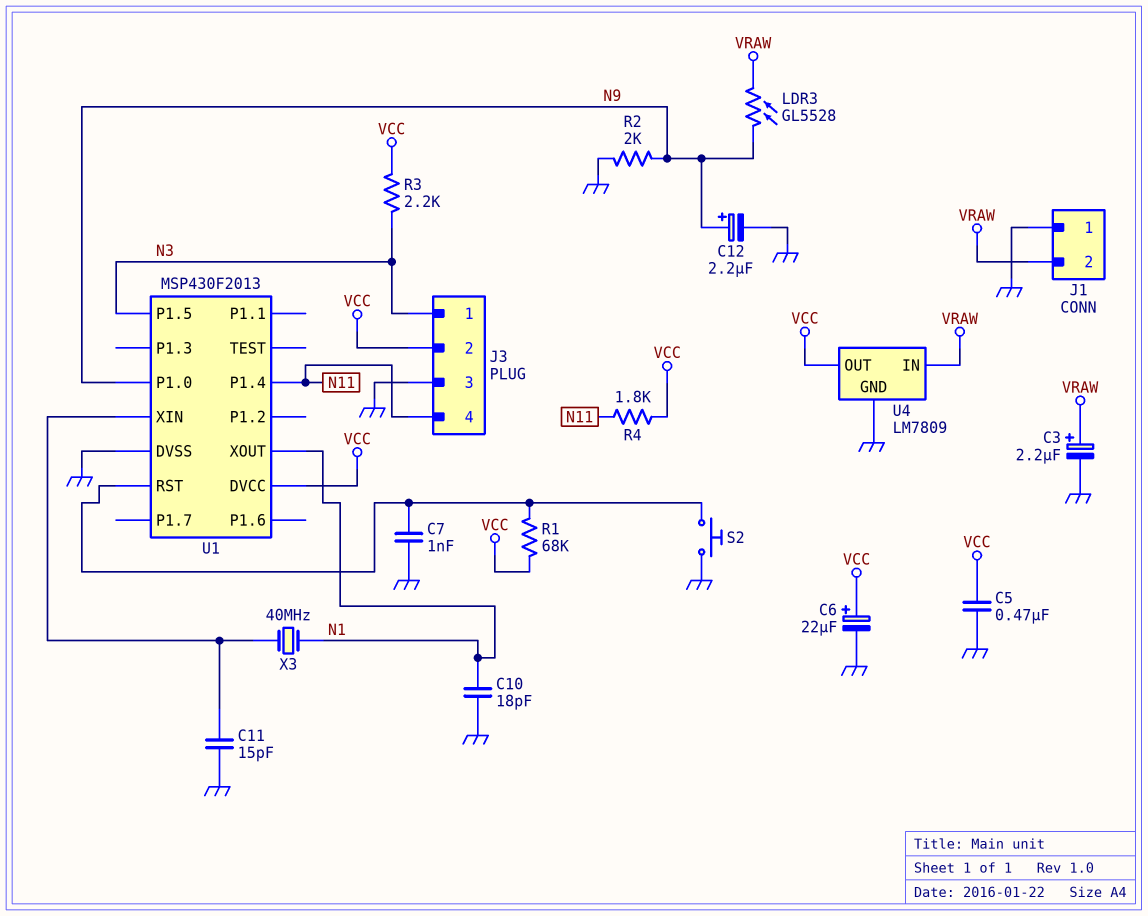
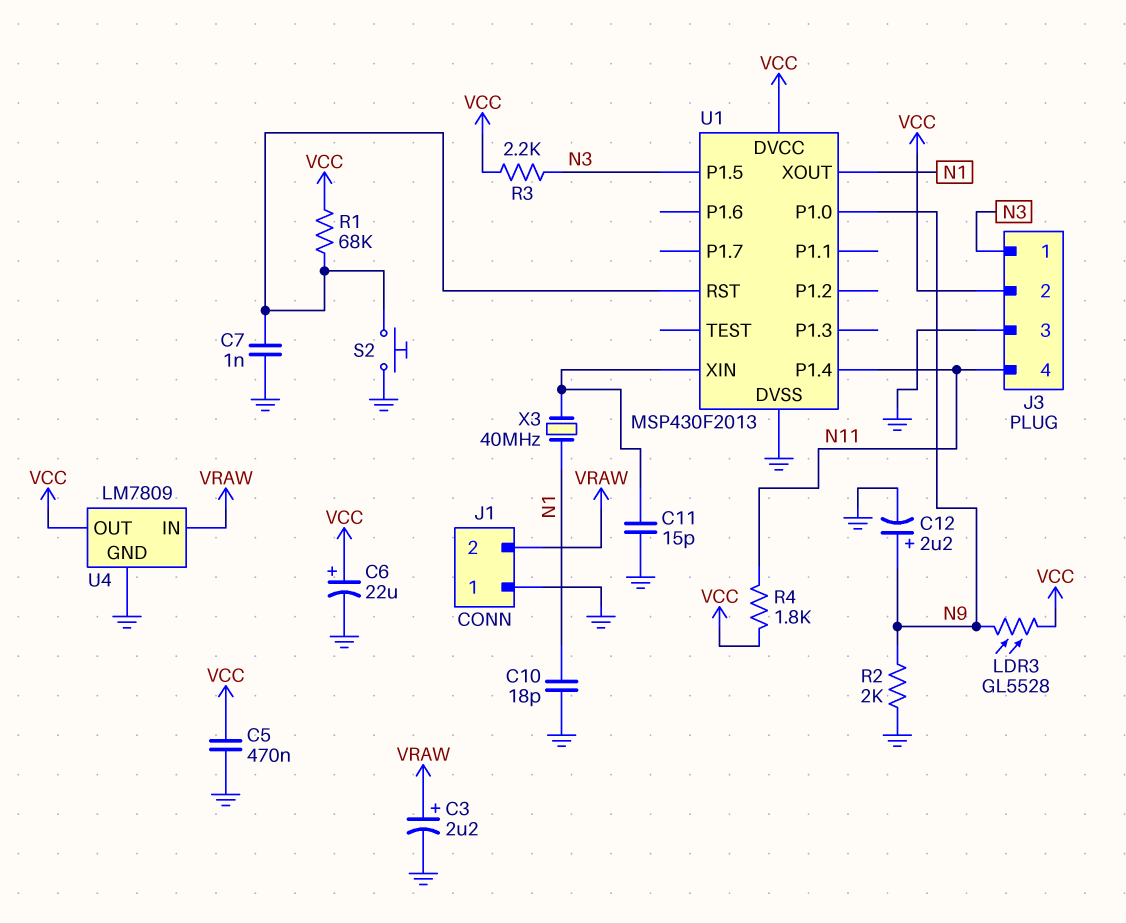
LDR3: GL5528 (N9, VRAW) -> GL5528 (N9, VCC)

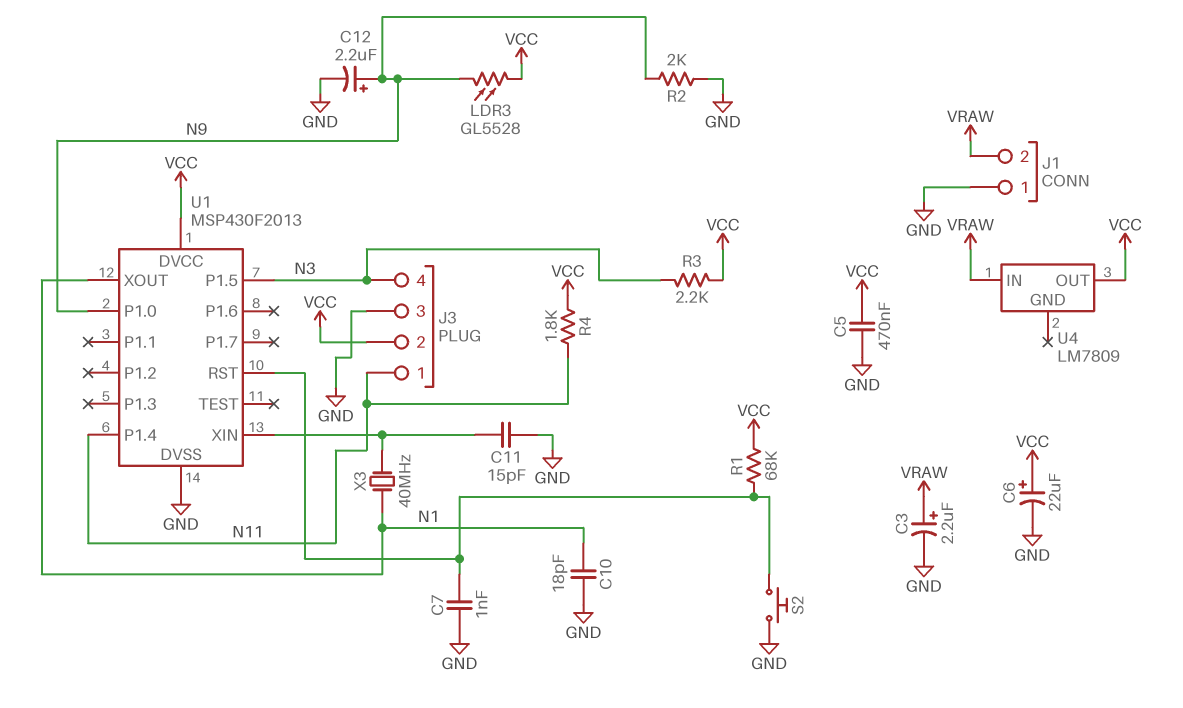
J3 pin 1: N3 -> N11
J3 pin 4: N11 -> N3
U4 pin GND: GND -> none

